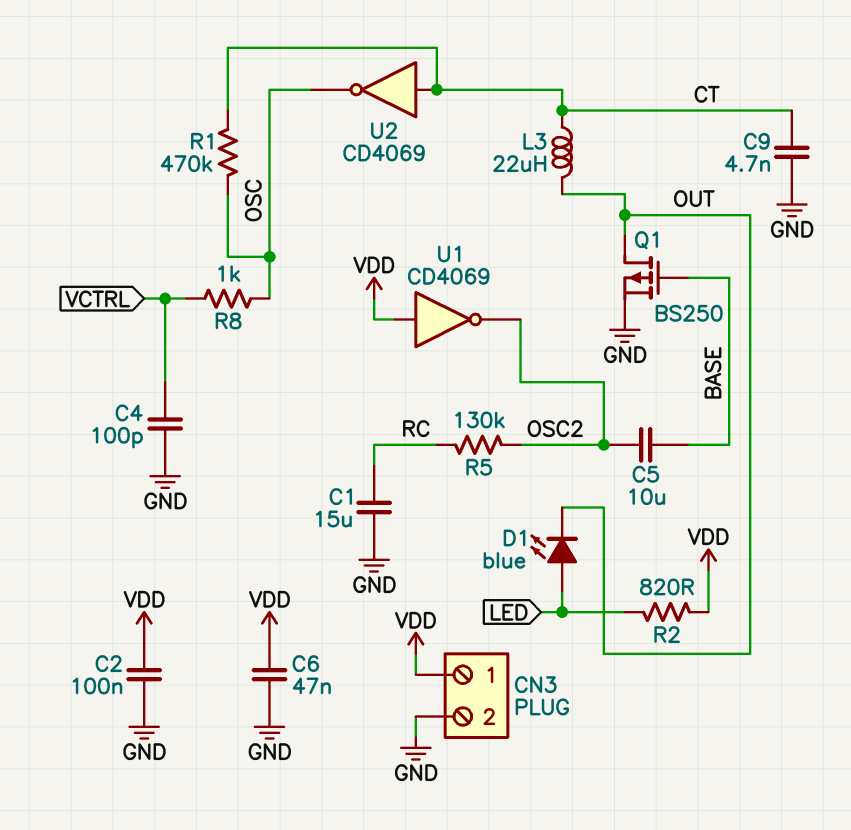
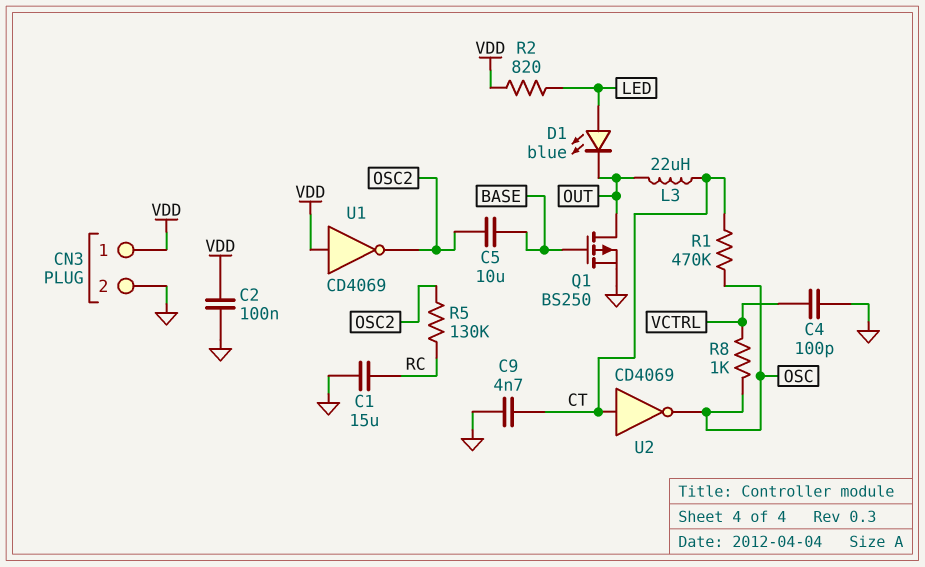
C6: 47nF (GND, VDD) -> none

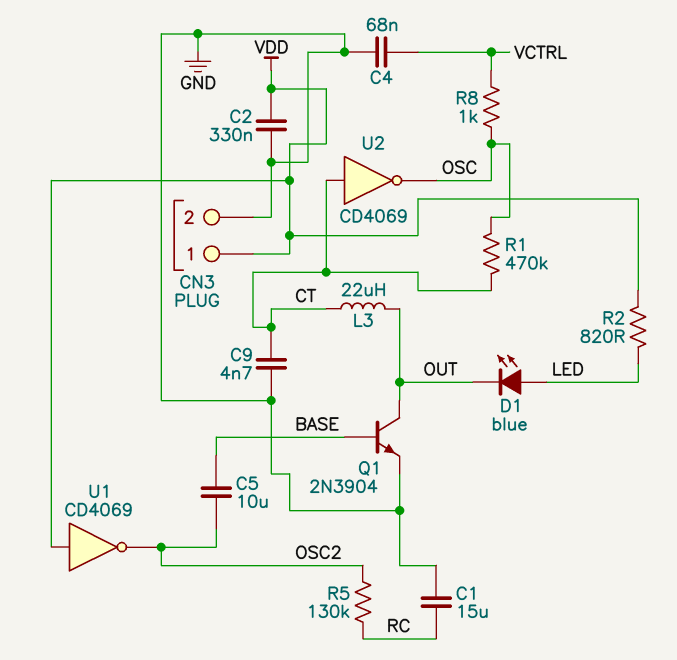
C2: 100nF (GND, VDD) -> 330nF (GND, VDD)
C4: 100pF (GND, VCTRL) -> 68nF (GND, VCTRL)
Q1: PMOS BS250 (G BASE, D OUT, S GND) -> NPN 2N3904 (B BASE, C OUT, E GND)

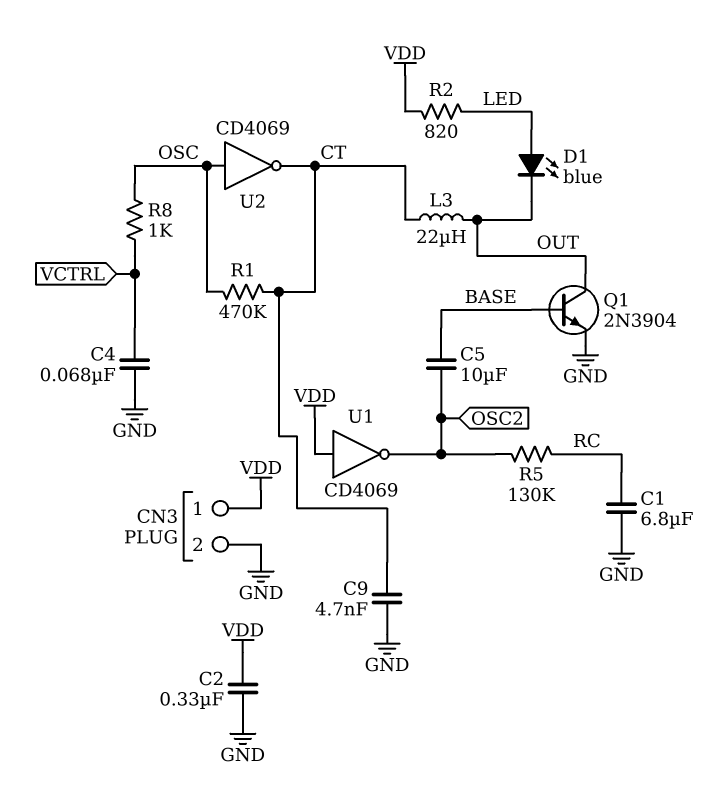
C1: 15uF (GND, RC) -> 6.8uF (GND, RC)
U2: NOT CD4069 (in CT, out OSC) -> NOT CD4069 (in OSC, out CT)

